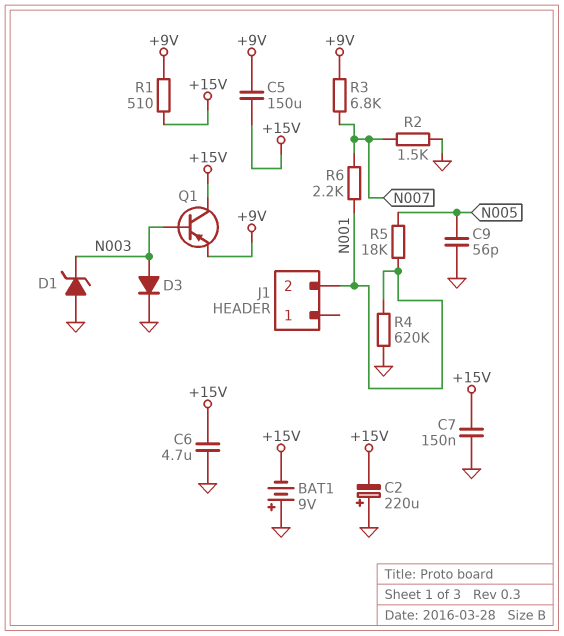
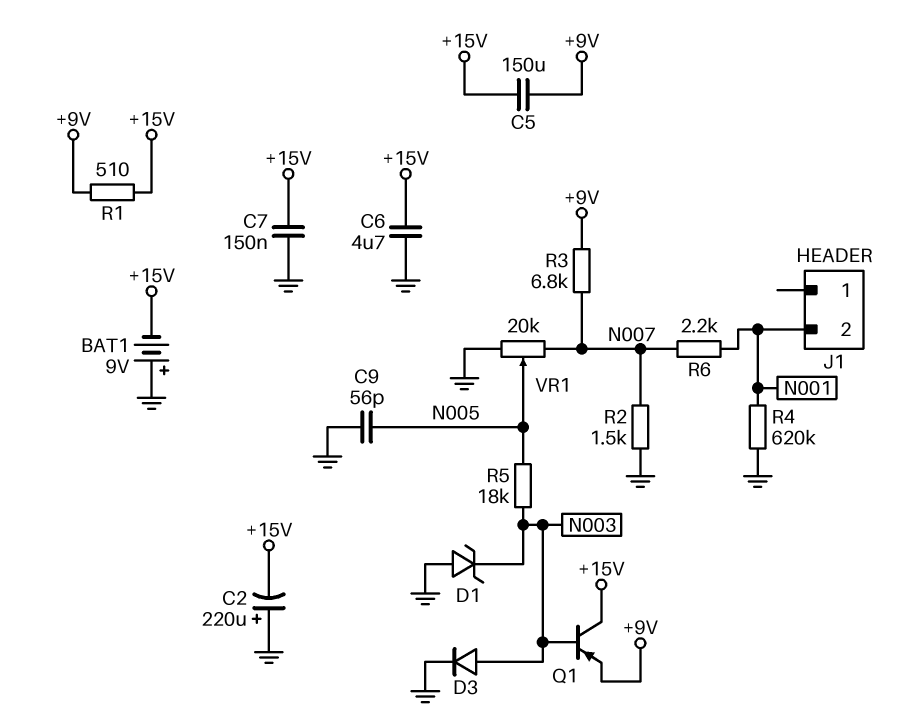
R5: 18k (N001, N005) -> 18k (N003, N005)
VR1: none -> 20k (GND, N007, wiper N005)

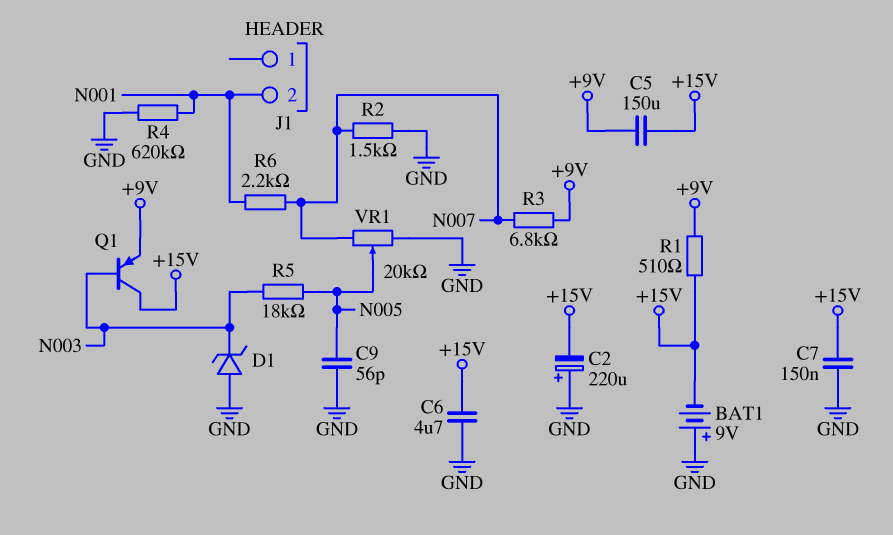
D3: diode (A N003, K GND) -> none

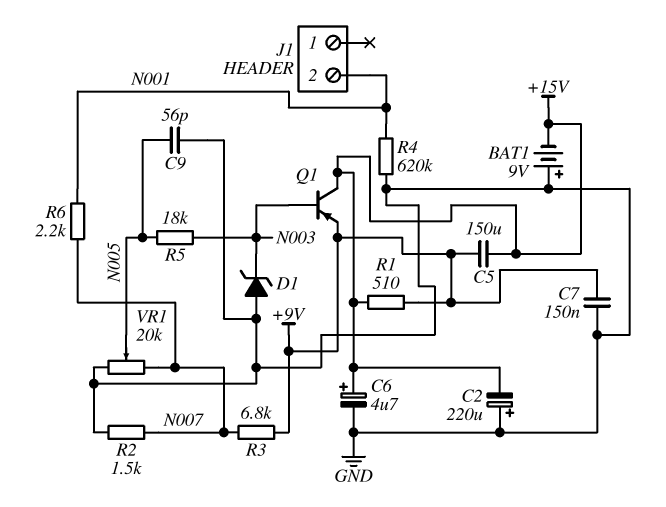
C6: 4.7uF (+15V, GND) -> 4.7uF (plus +15V, minus GND)
C7: 150nF (+15V, GND) -> 150nF (+9V, GND)

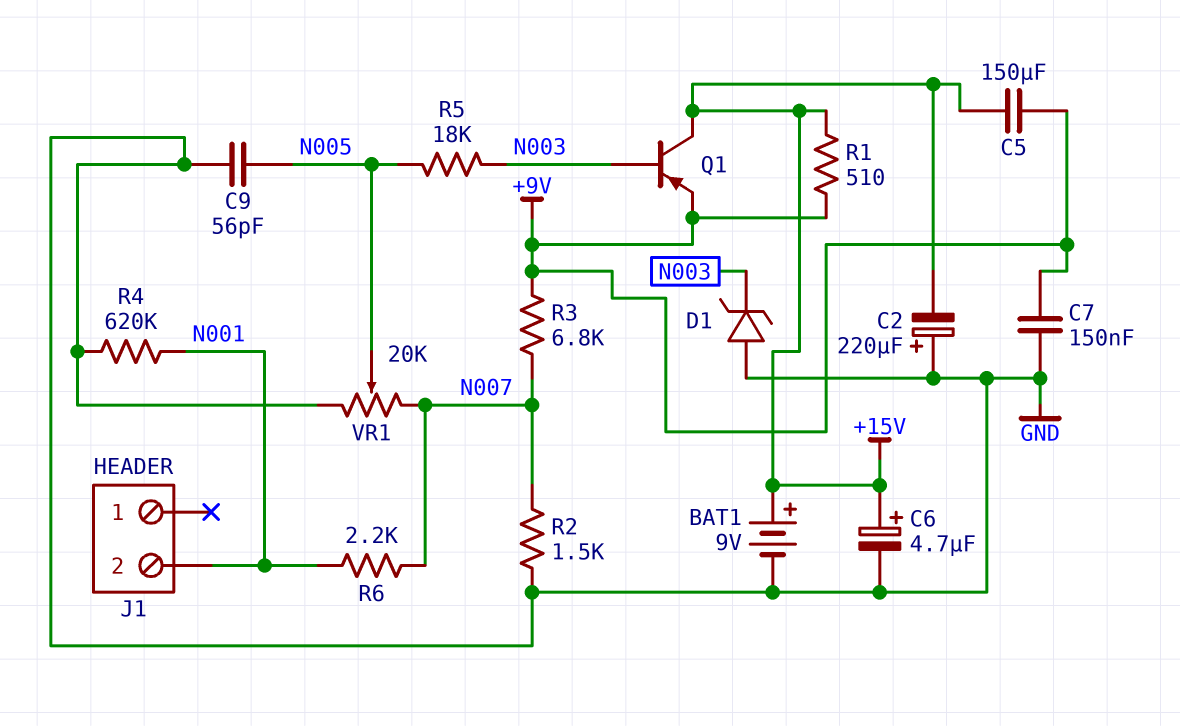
BAT1: 9V (plus GND, minus +15V) -> 9V (plus +15V, minus GND)

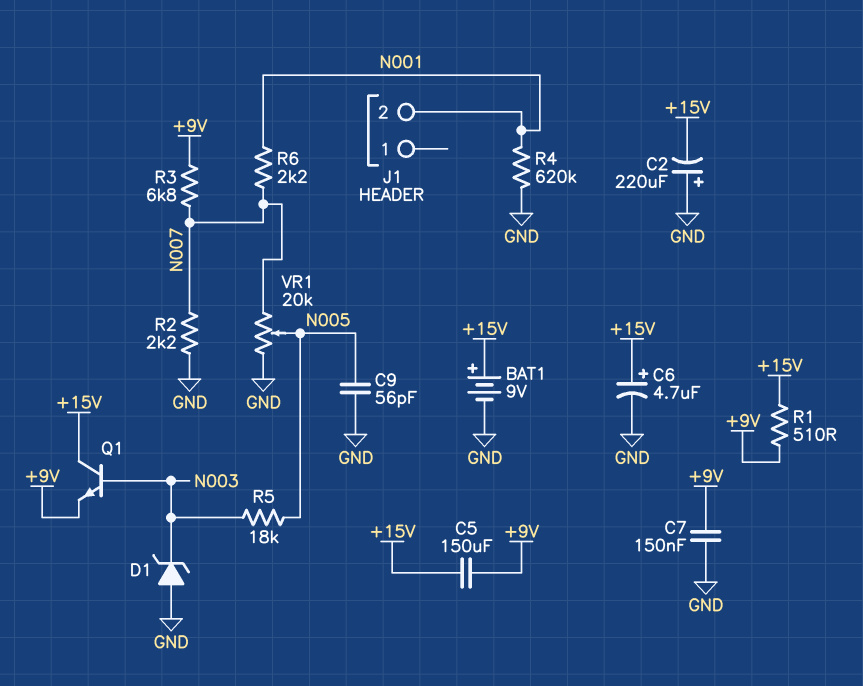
Q1: PNP (B N003, C +15V, E +9V) -> NPN (B N003, C +15V, E +9V)
R2: 1.5k (GND, N007) -> 2.2k (GND, N007)

